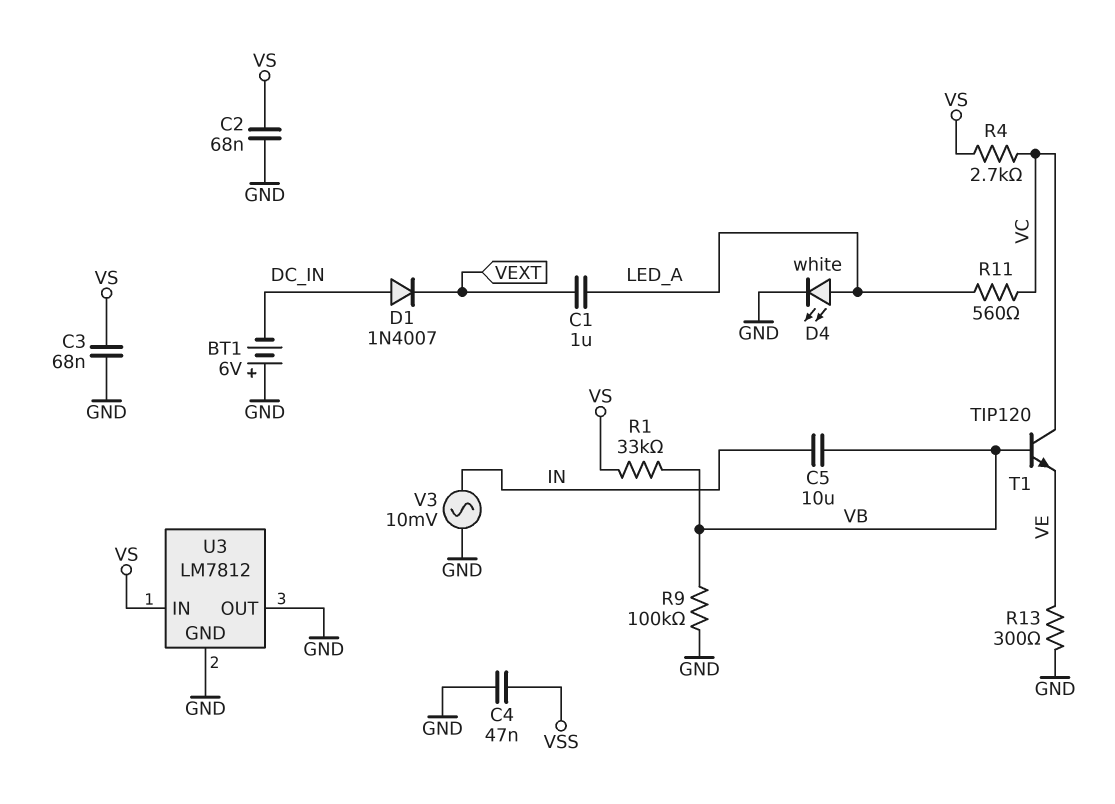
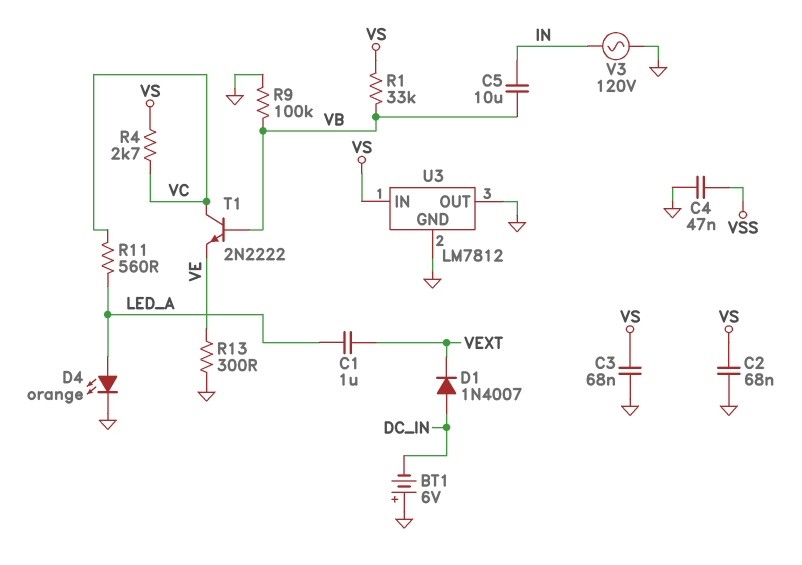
D4: LED white (A LED_A, K GND) -> LED orange (A LED_A, K GND)
T1: NPN TIP120 (B VB, C VC, E VE) -> NPN 2N2222 (B VB, C VC, E VE)
V3: AC 10mV (GND, IN) -> AC 120V (GND, IN)

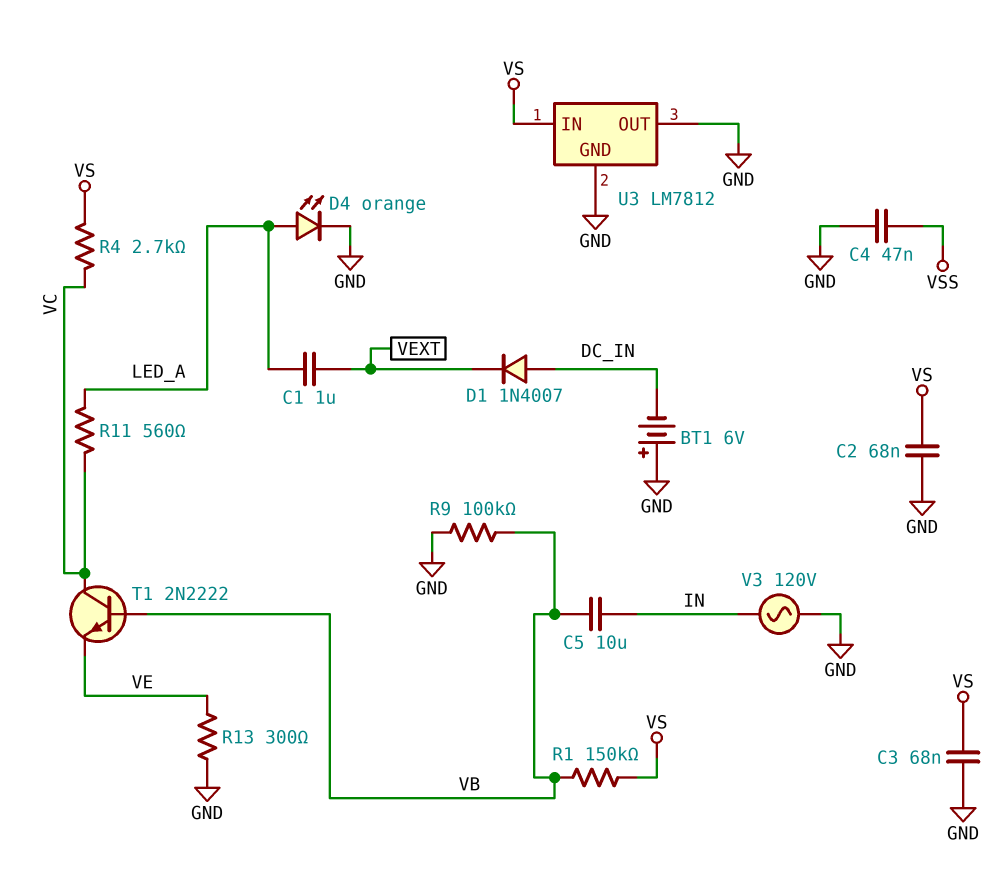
R1: 33k (VB, VS) -> 150k (VB, VS)

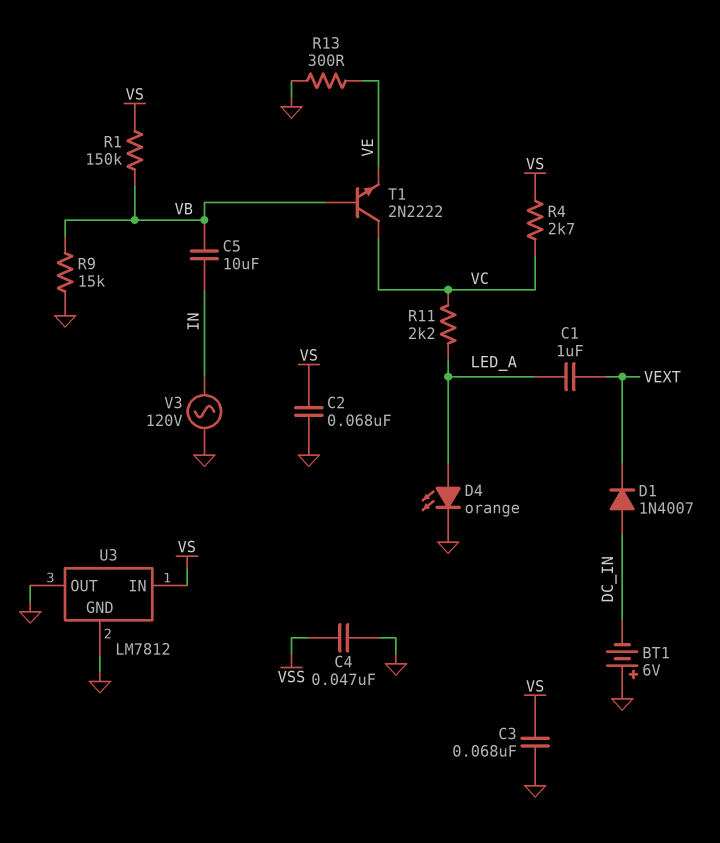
R9: 100k (GND, VB) -> 15k (GND, VB)
R11: 560 (LED_A, VC) -> 2.2k (LED_A, VC)

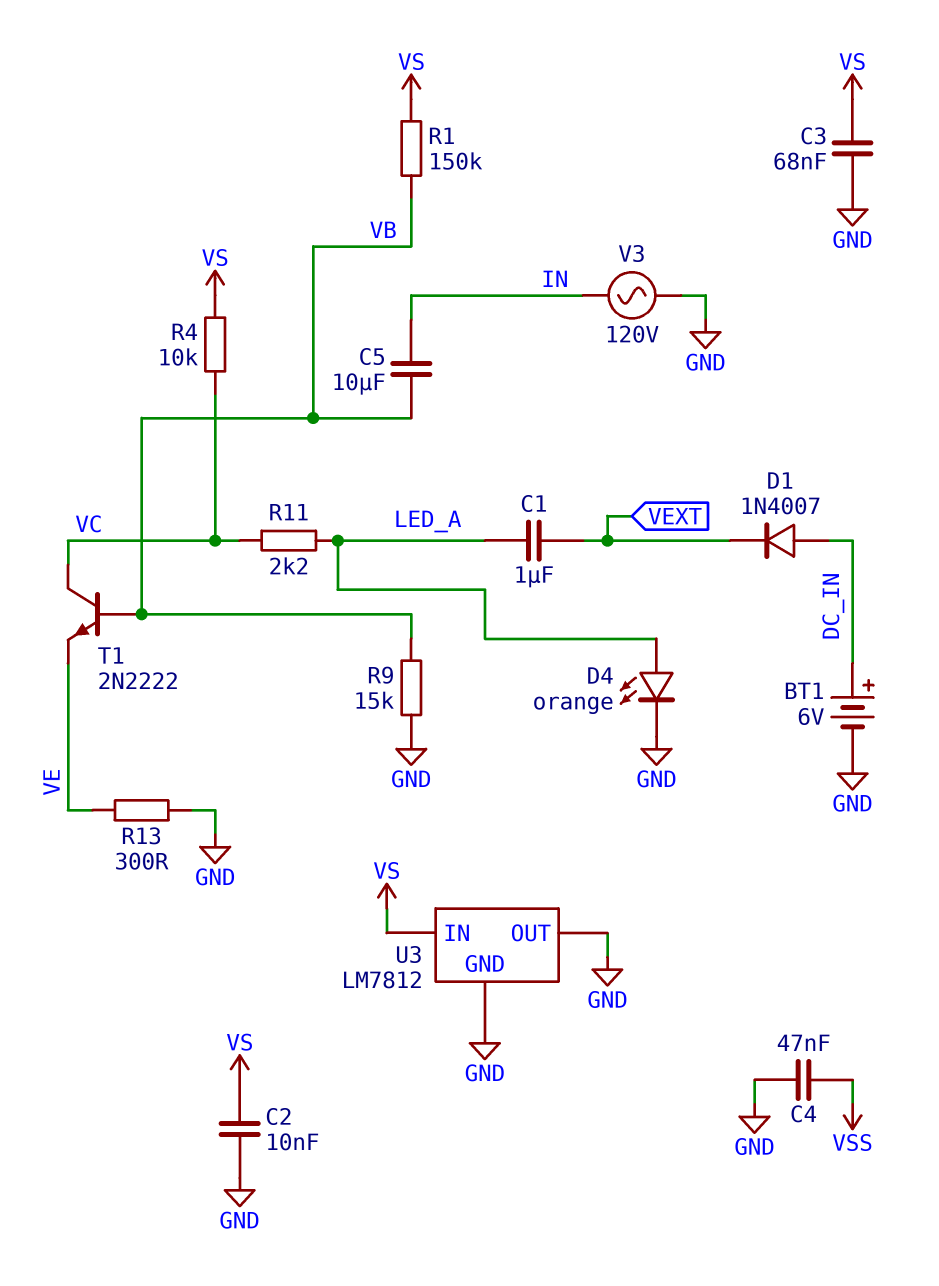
BT1: 6V (plus GND, minus DC_IN) -> 6V (plus DC_IN, minus GND)
C2: 68nF (GND, VS) -> 10nF (GND, VS)
R4: 2.7k (VC, VS) -> 10k (VC, VS)

